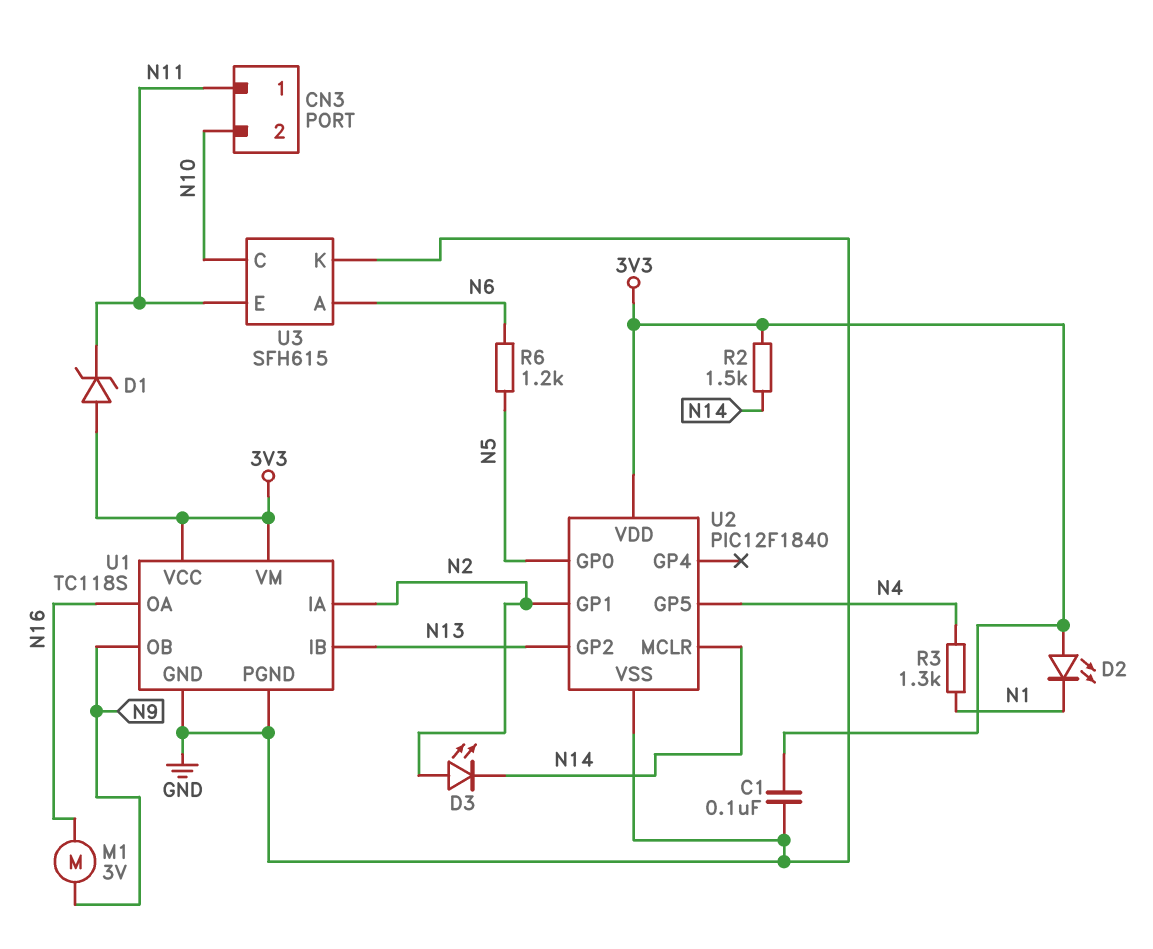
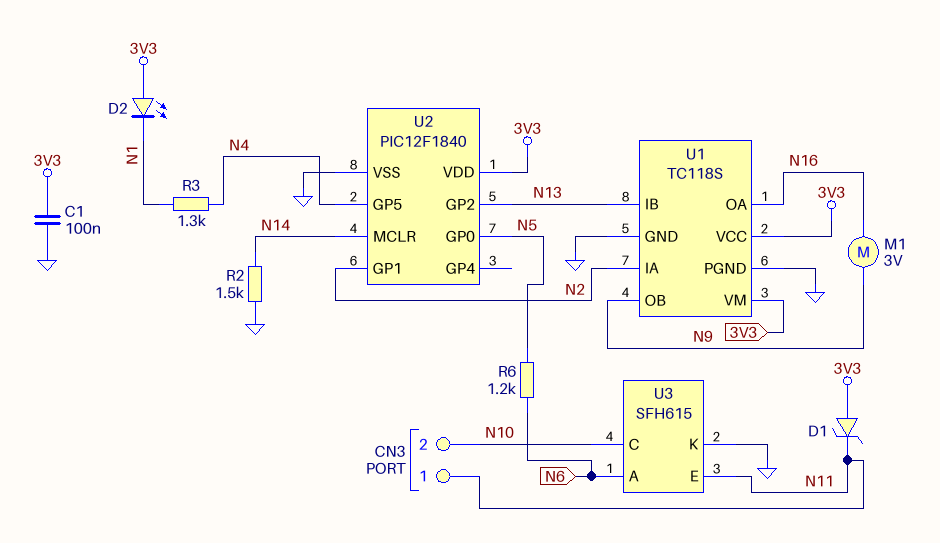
D3: LED (A N2, K N14) -> none
R2: 1.5k (3V3, N14) -> 1.5k (GND, N14)

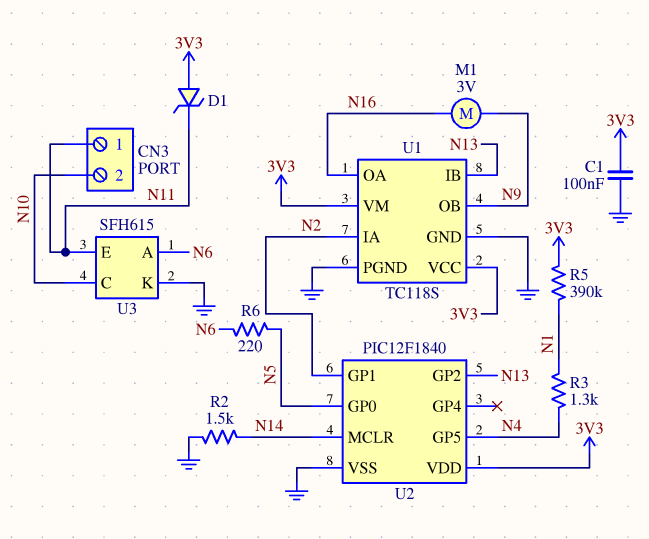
D2: LED (A 3V3, K N1) -> none
R5: none -> 390k (3V3, N1)
R6: 1.2k (N5, N6) -> 220 (N5, N6)

